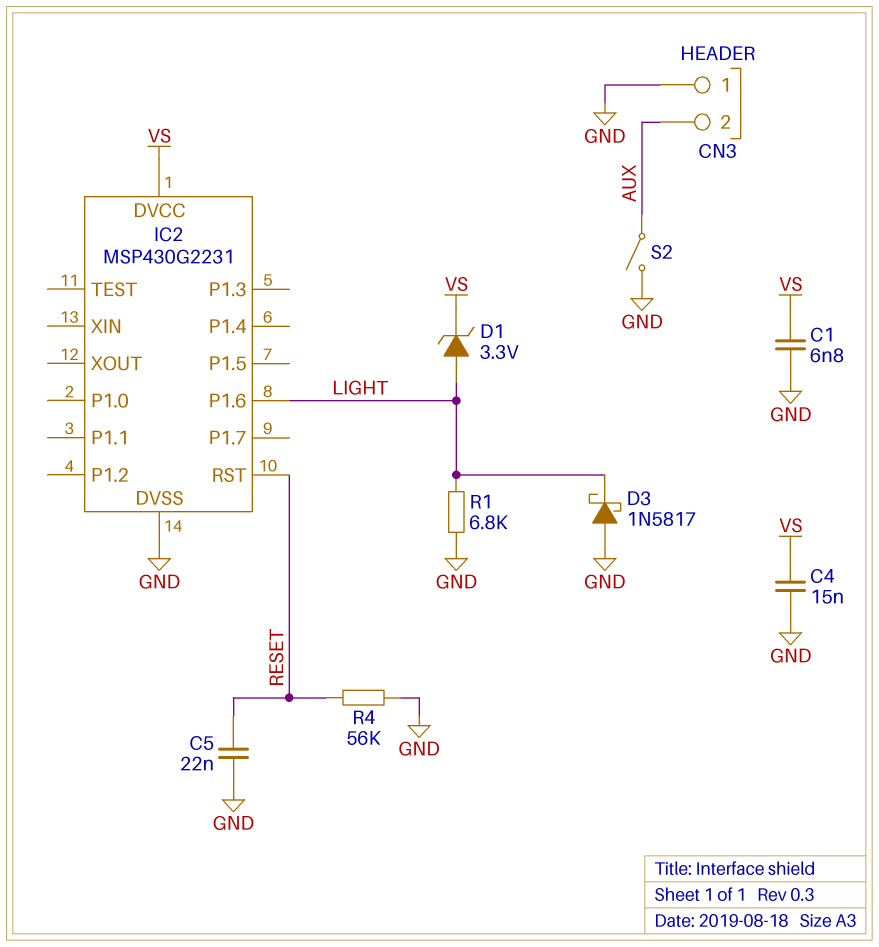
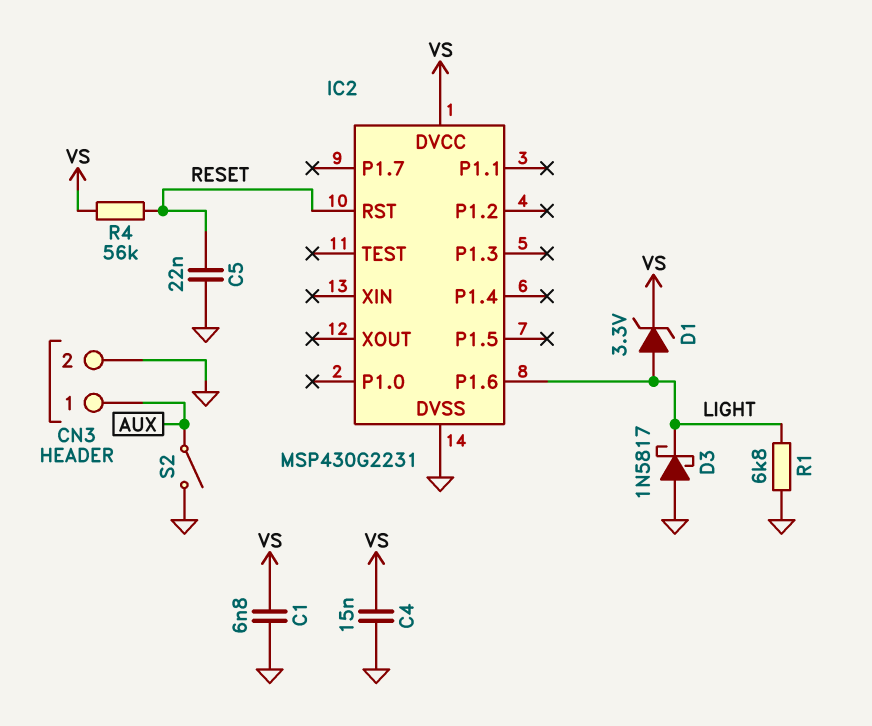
CN3 pin 1: GND -> AUX
CN3 pin 2: AUX -> GND
R4: 56k (GND, RESET) -> 56k (RESET, VS)

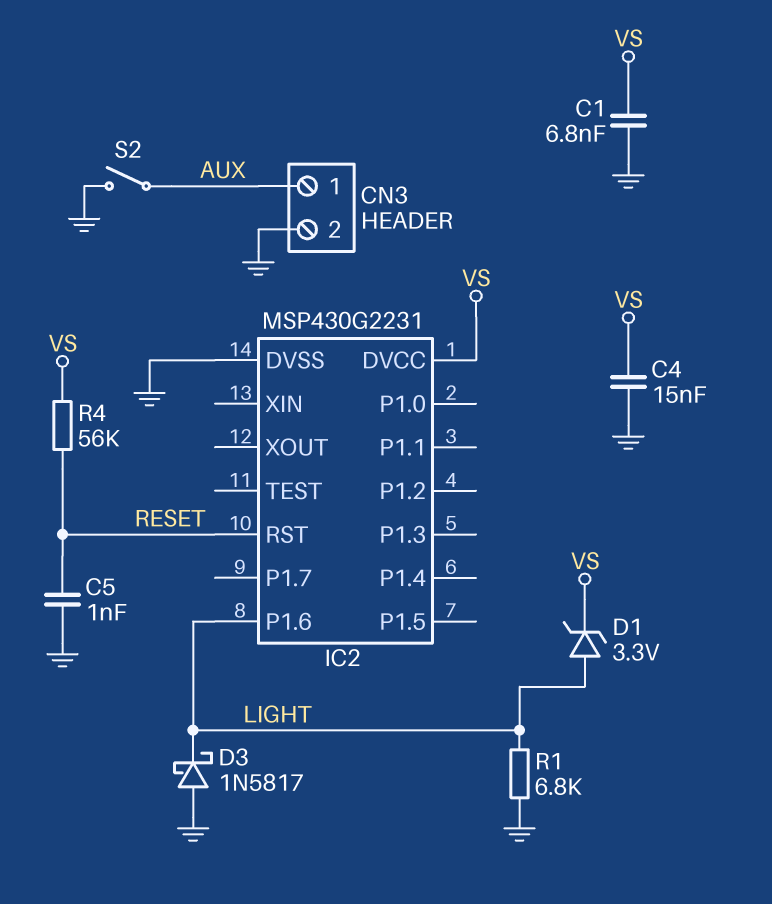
C5: 22nF (GND, RESET) -> 1nF (GND, RESET)

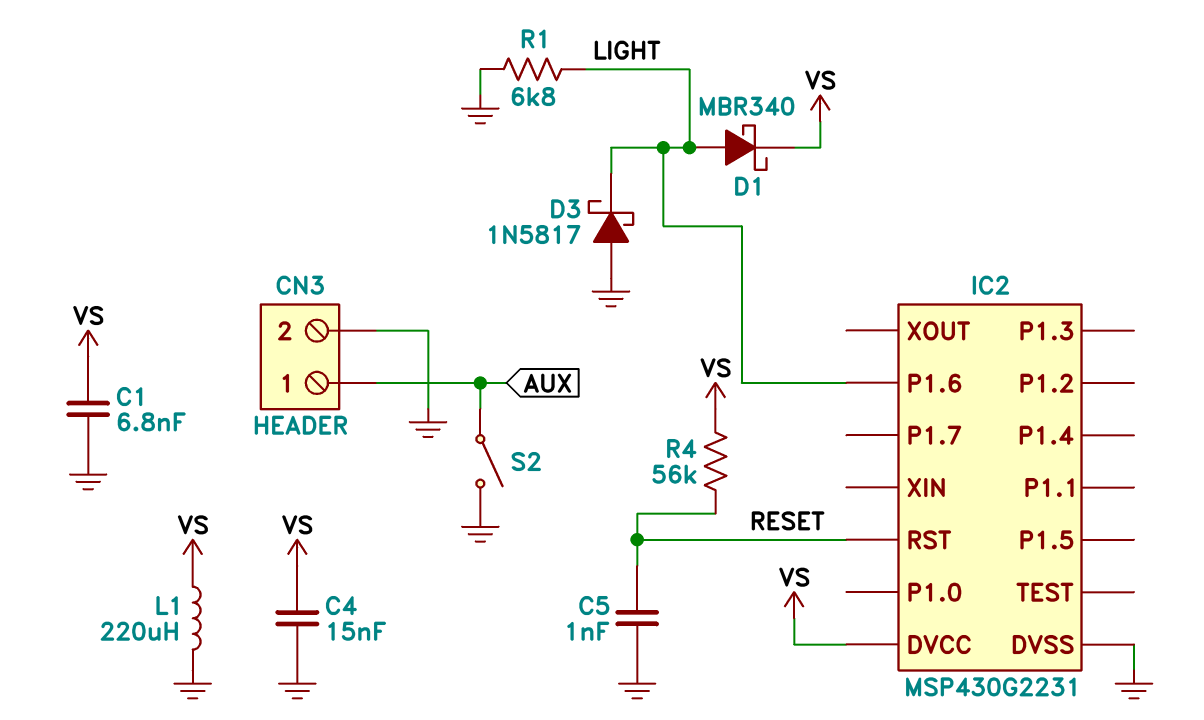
D1: zener 3.3V (A LIGHT, K VS) -> schottky MBR340 (A LIGHT, K VS)
L1: none -> 220uH (GND, VS)

